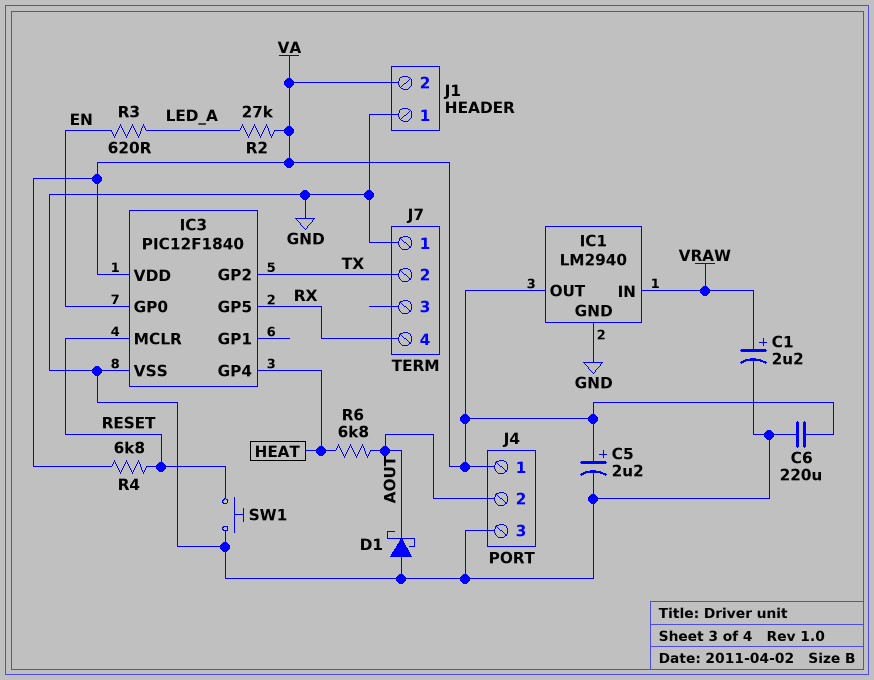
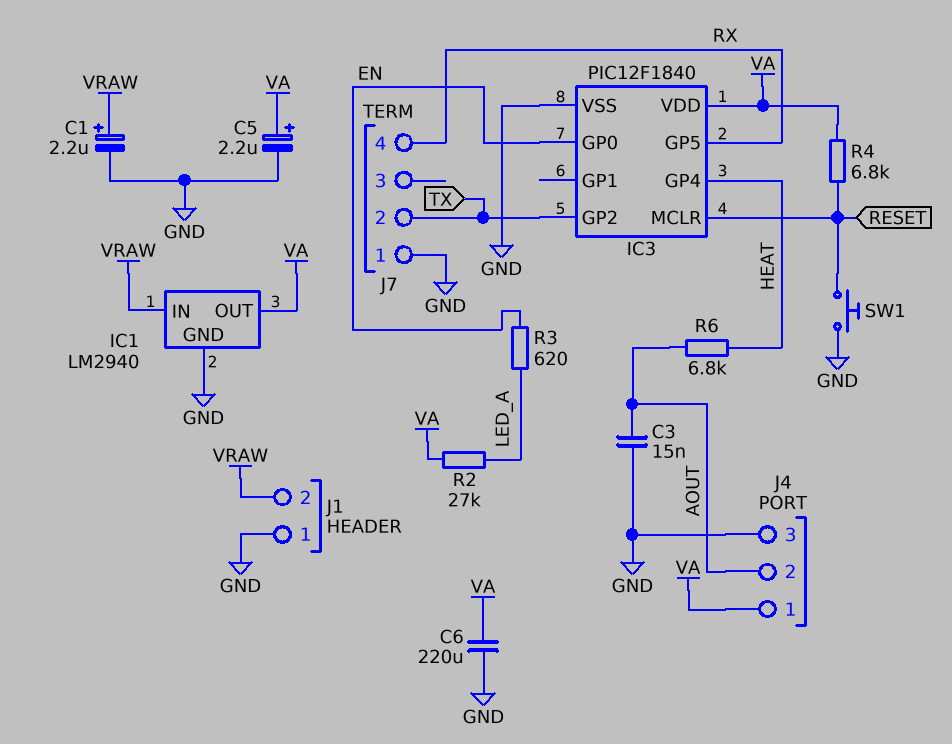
C3: none -> 15nF (AOUT, GND)
D1: schottky (A GND, K AOUT) -> none
J1 pin 2: VA -> VRAW

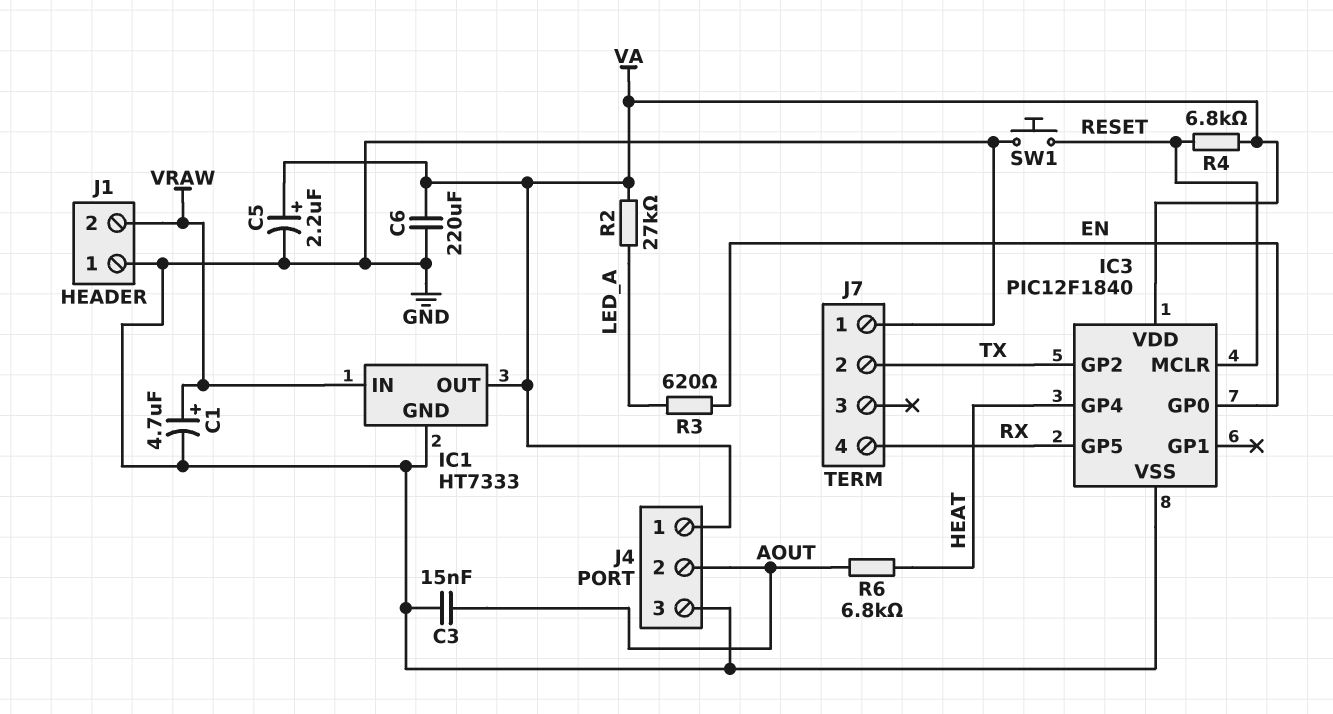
C1: 2.2uF (plus VRAW, minus GND) -> 4.7uF (plus VRAW, minus GND)
IC1: LM2940 -> HT7333

